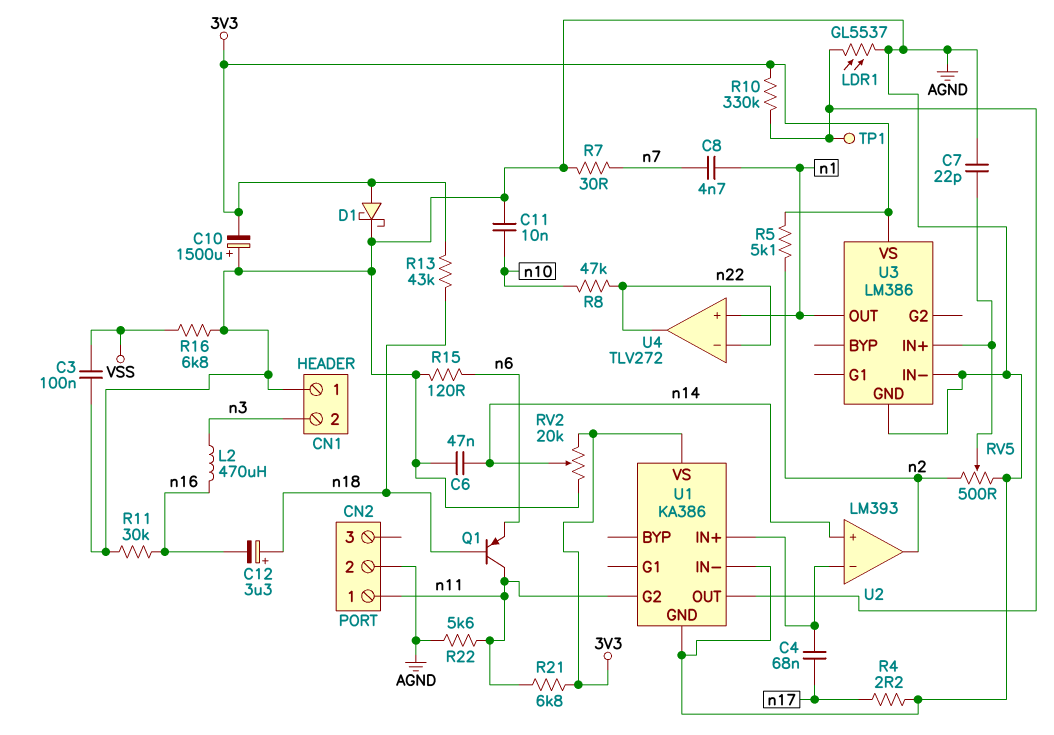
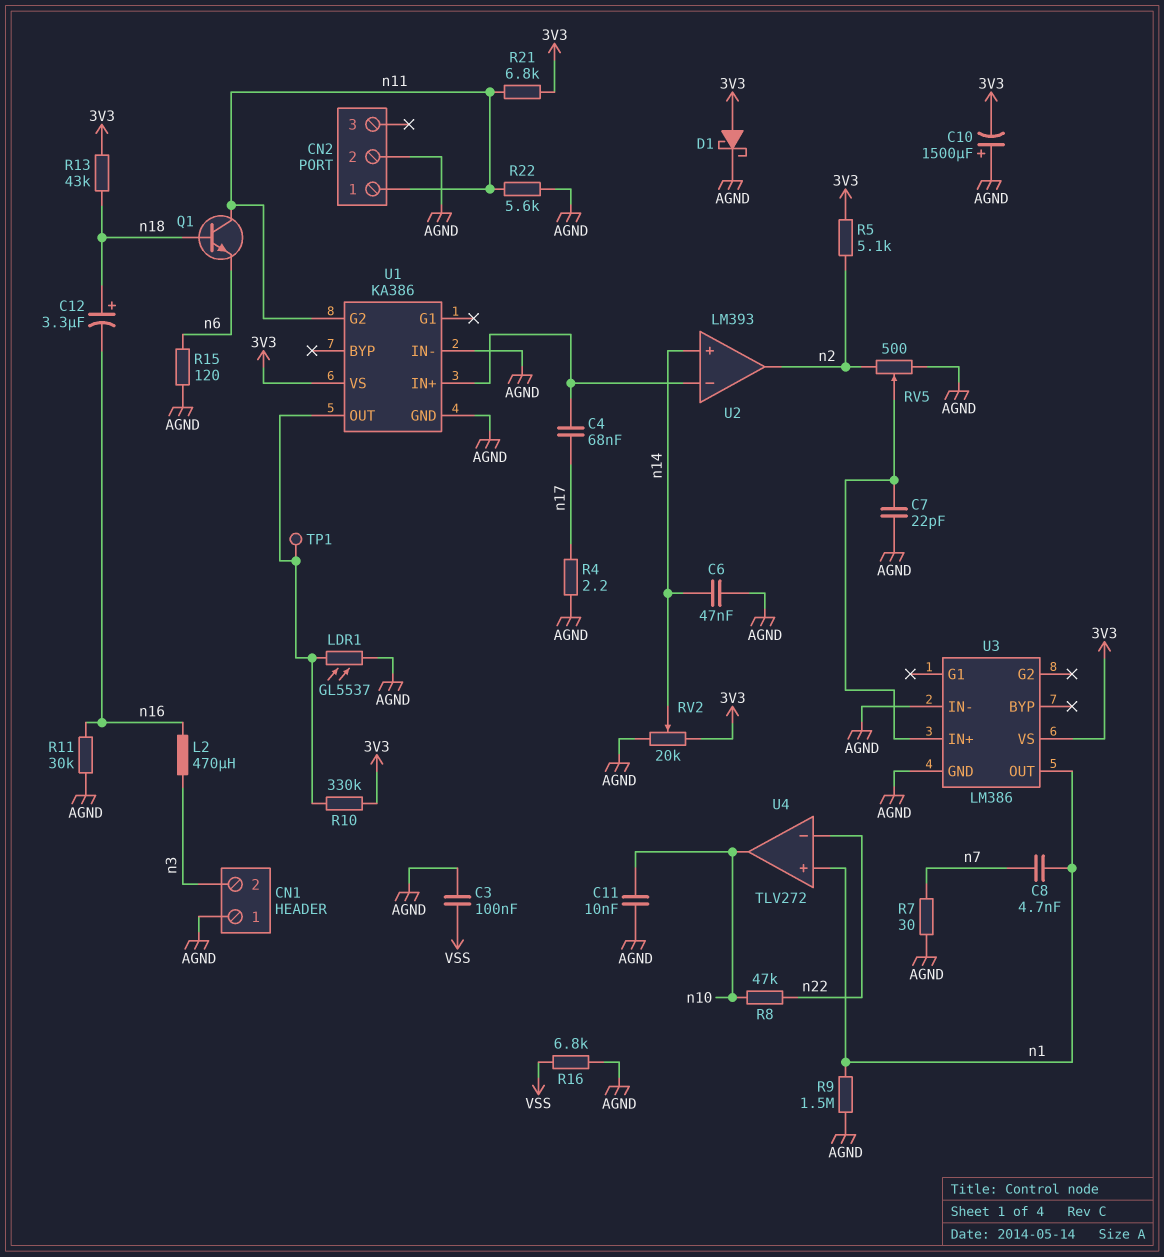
Q1: PNP (B n18, C n11, E n6) -> NPN (B n18, C n11, E n6)
R9: none -> 1.5M (AGND, n1)
U4 pin out: n22 -> n10

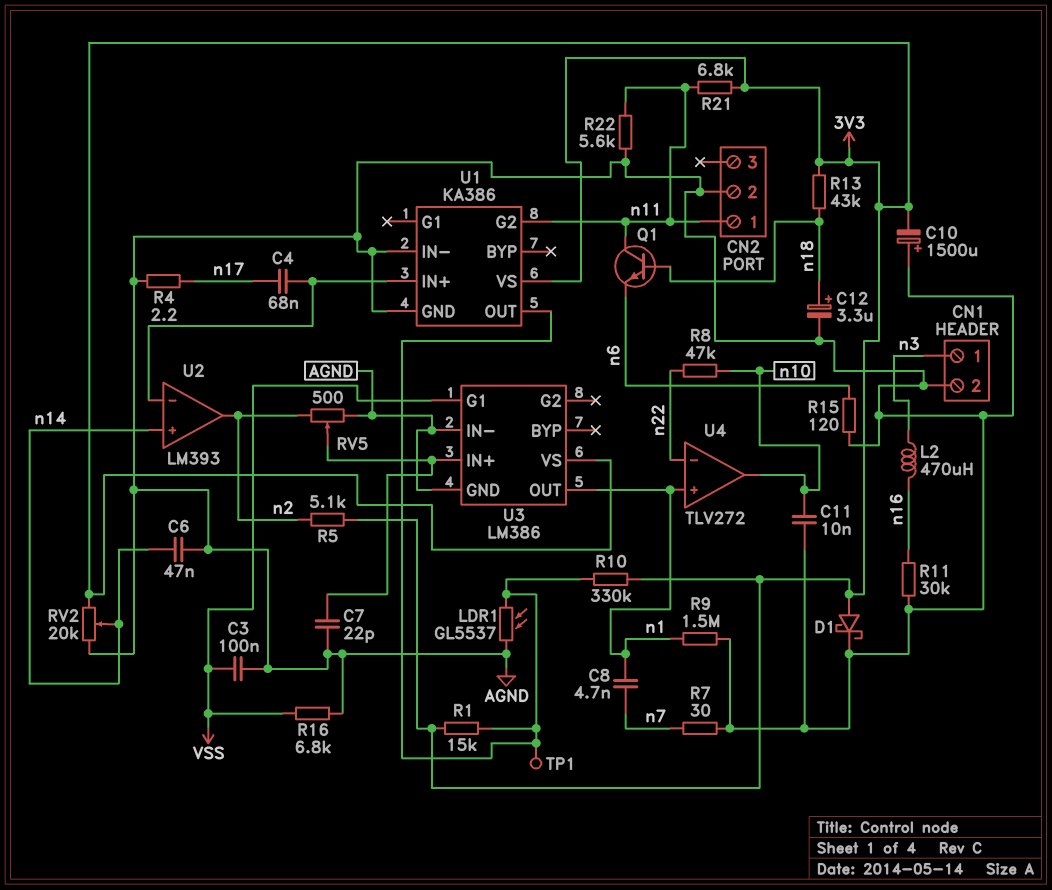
C12: 3.3uF (plus n18, minus n16) -> 3.3uF (plus n18, minus AGND)
CN1 pin 1: AGND -> n3
CN1 pin 2: n3 -> AGND
R1: none -> 15k (3V3, U1/OUT)
U3 pin G1: none -> VSS

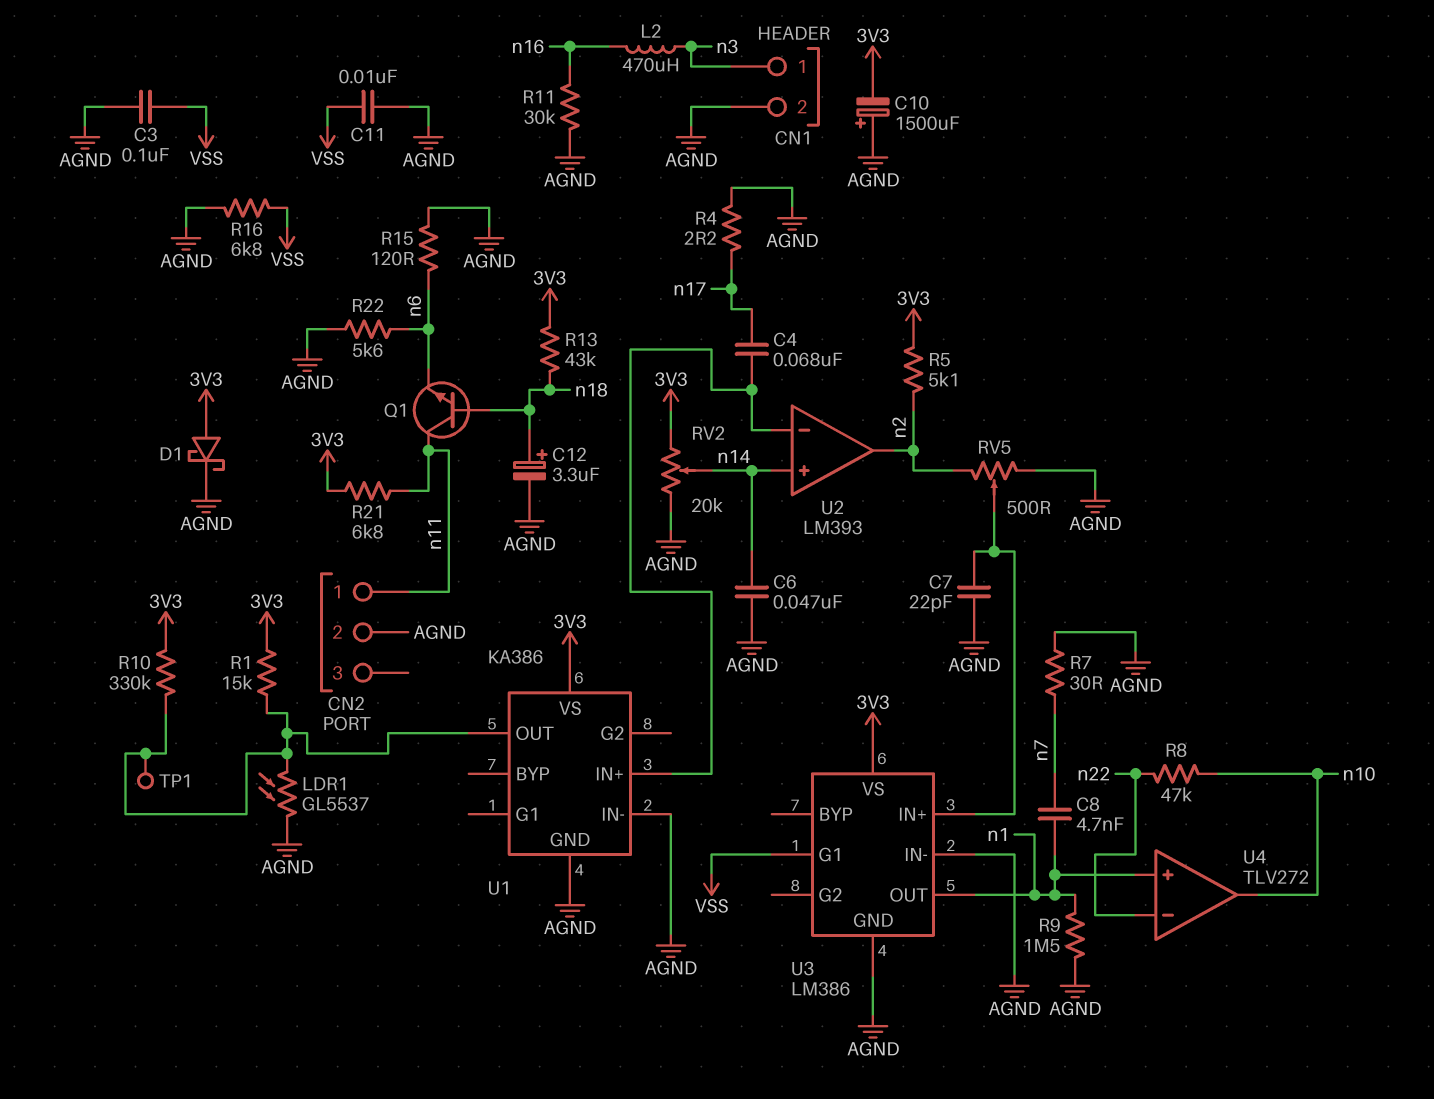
C11: 10nF (AGND, n10) -> 10nF (AGND, VSS)
R22: 5.6k (AGND, n11) -> 5.6k (AGND, n6)
U1 pin G2: n11 -> none

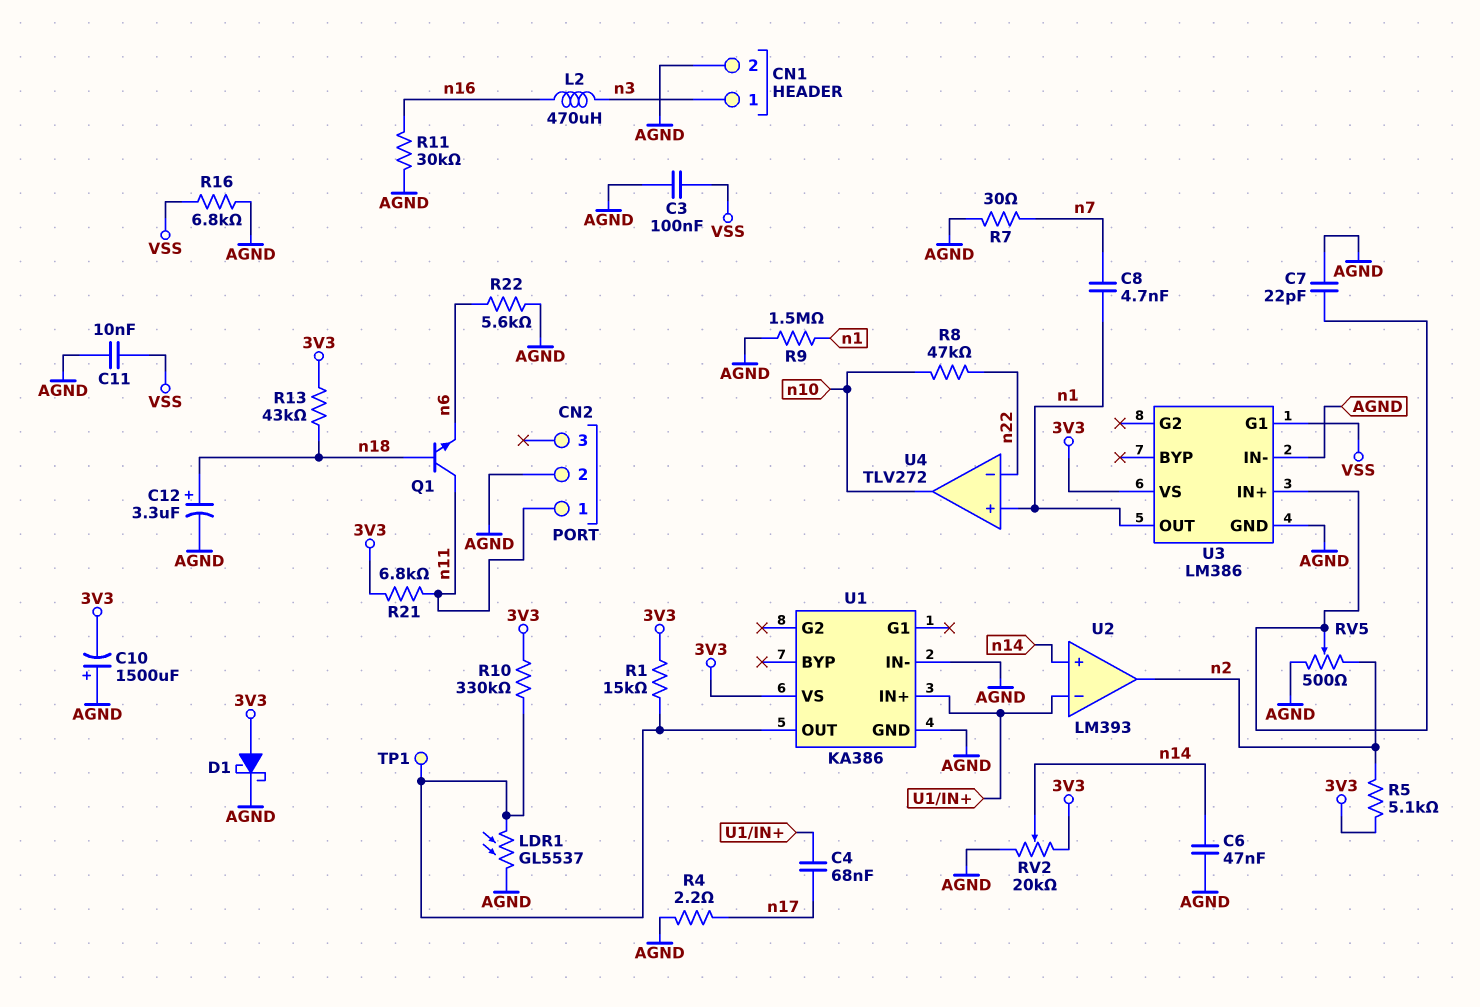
R15: 120 (AGND, n6) -> none

